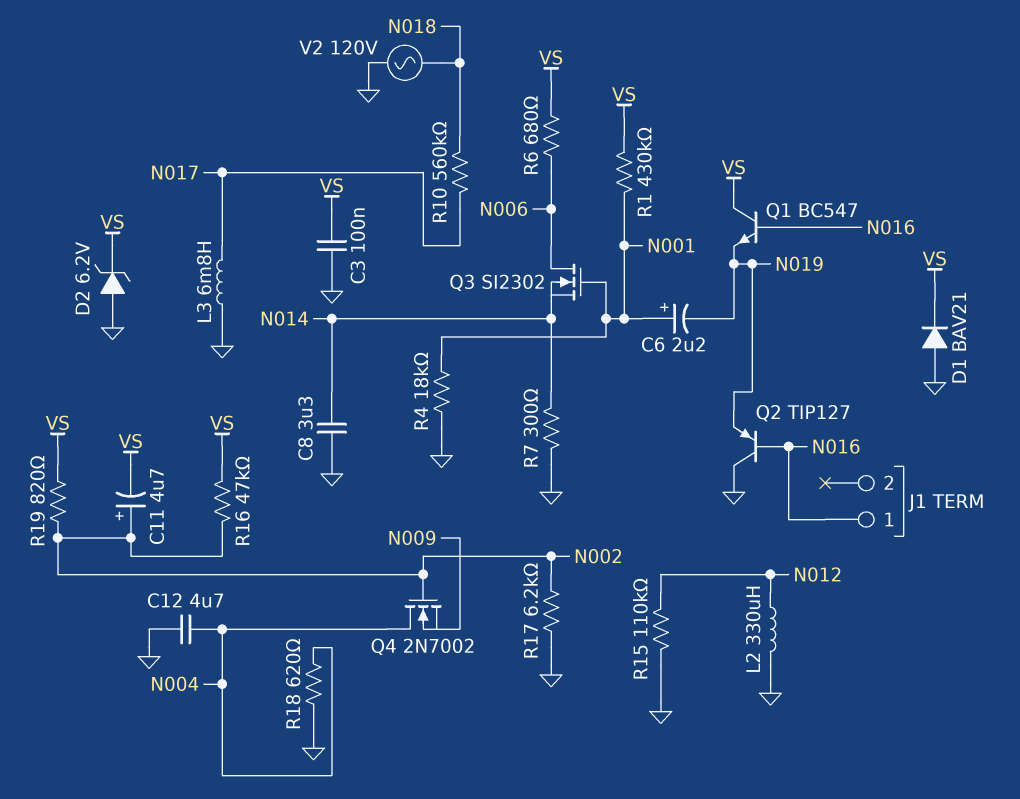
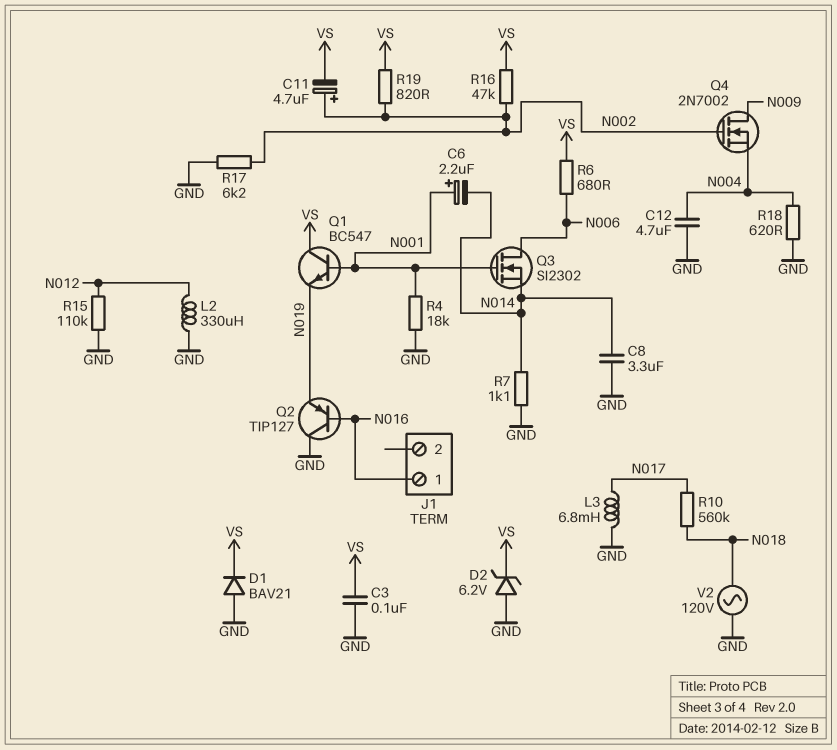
C6: 2.2uF (plus N001, minus N019) -> 2.2uF (plus N001, minus N014)
Q1: NPN BC547 (B N016, C VS, E N019) -> NPN BC547 (B N001, C VS, E N019)
Q4: NMOS 2N7002 (G N002, D N004, S N009) -> NMOS 2N7002 (G N002, D N009, S N004)
R1: 430k (N001, VS) -> none
R7: 300 (GND, N014) -> 1.1k (GND, N014)

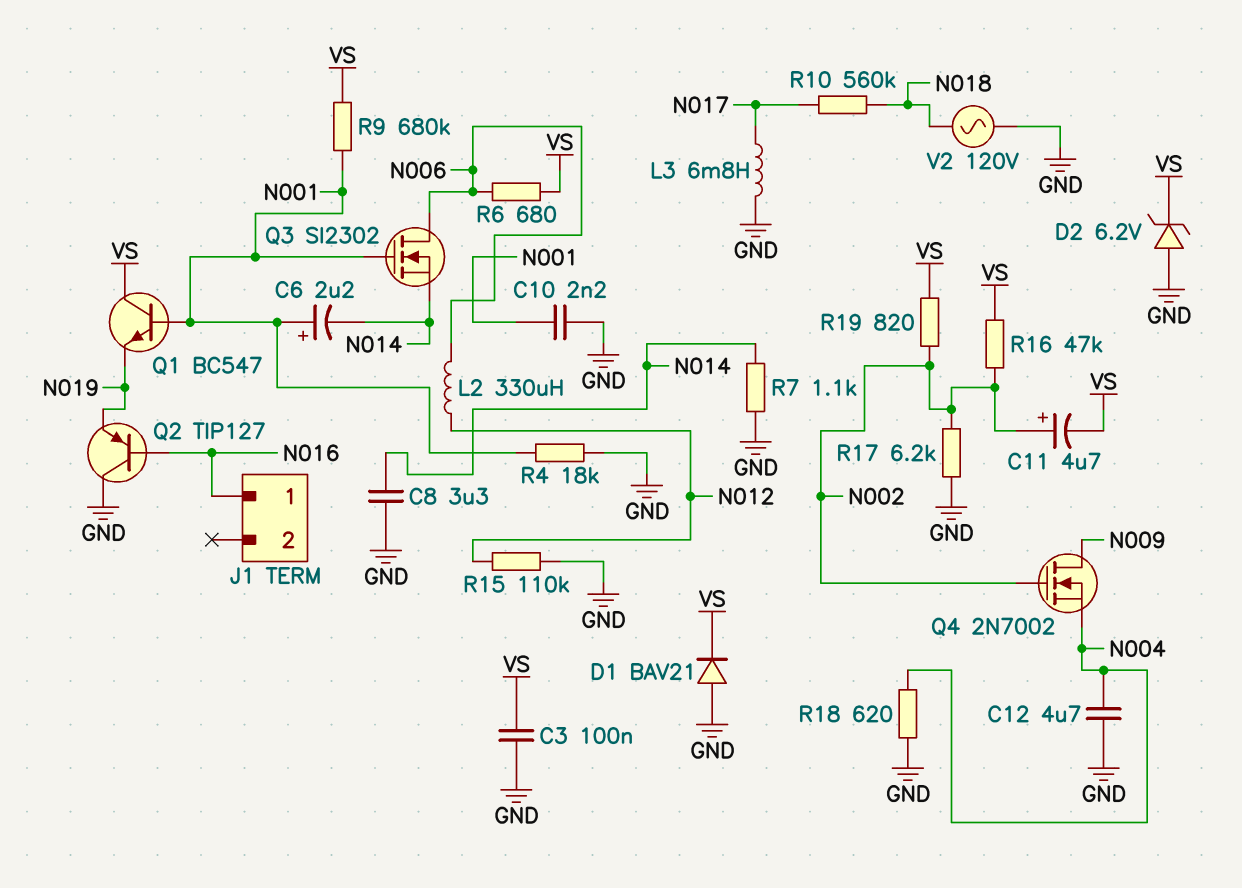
C10: none -> 2.2nF (GND, N001)
L2: 330uH (GND, N012) -> 330uH (N006, N012)
R9: none -> 680k (N001, VS)

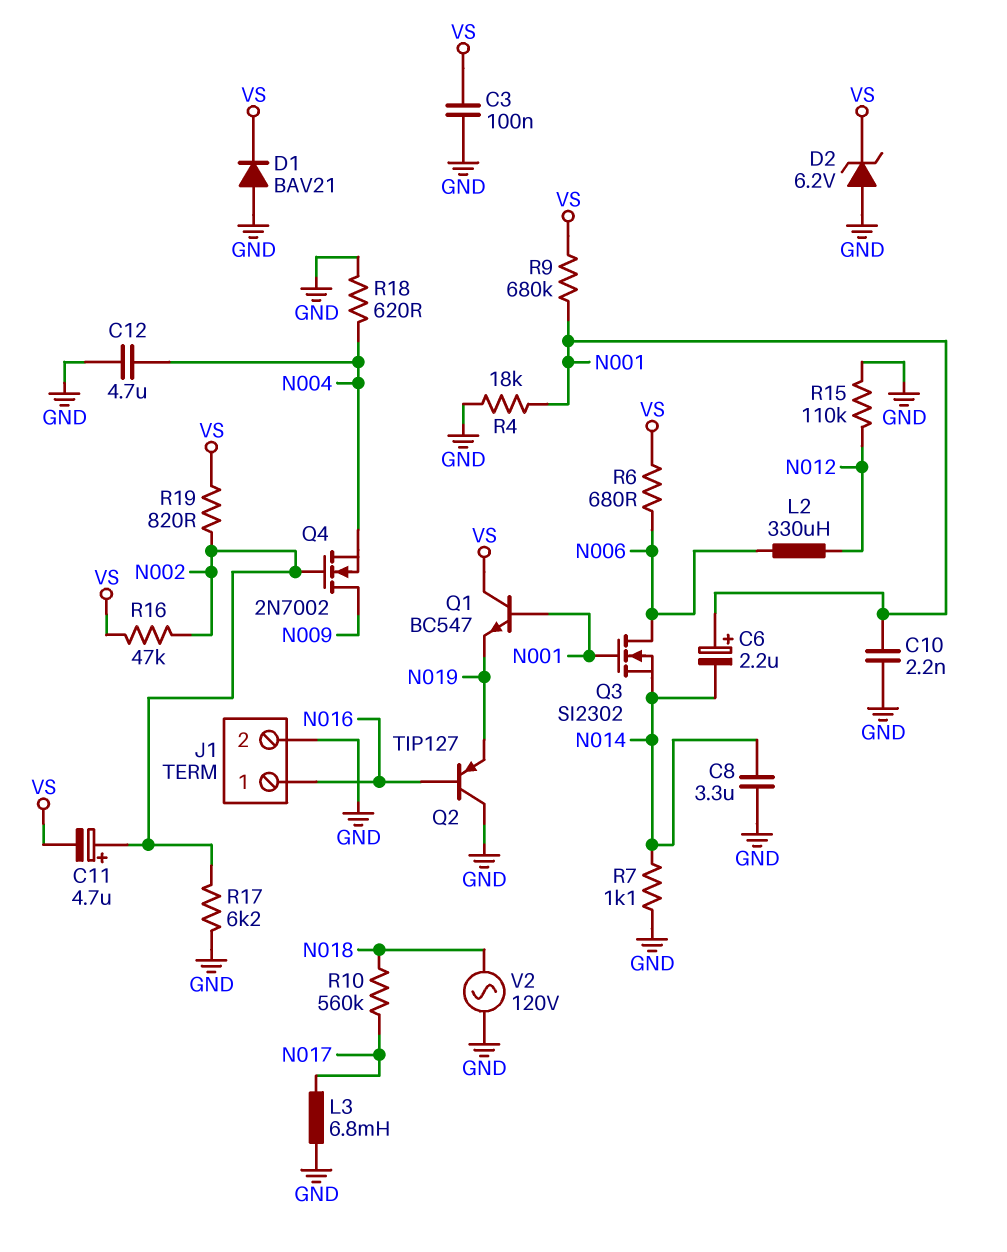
J1 pin 2: none -> GND

